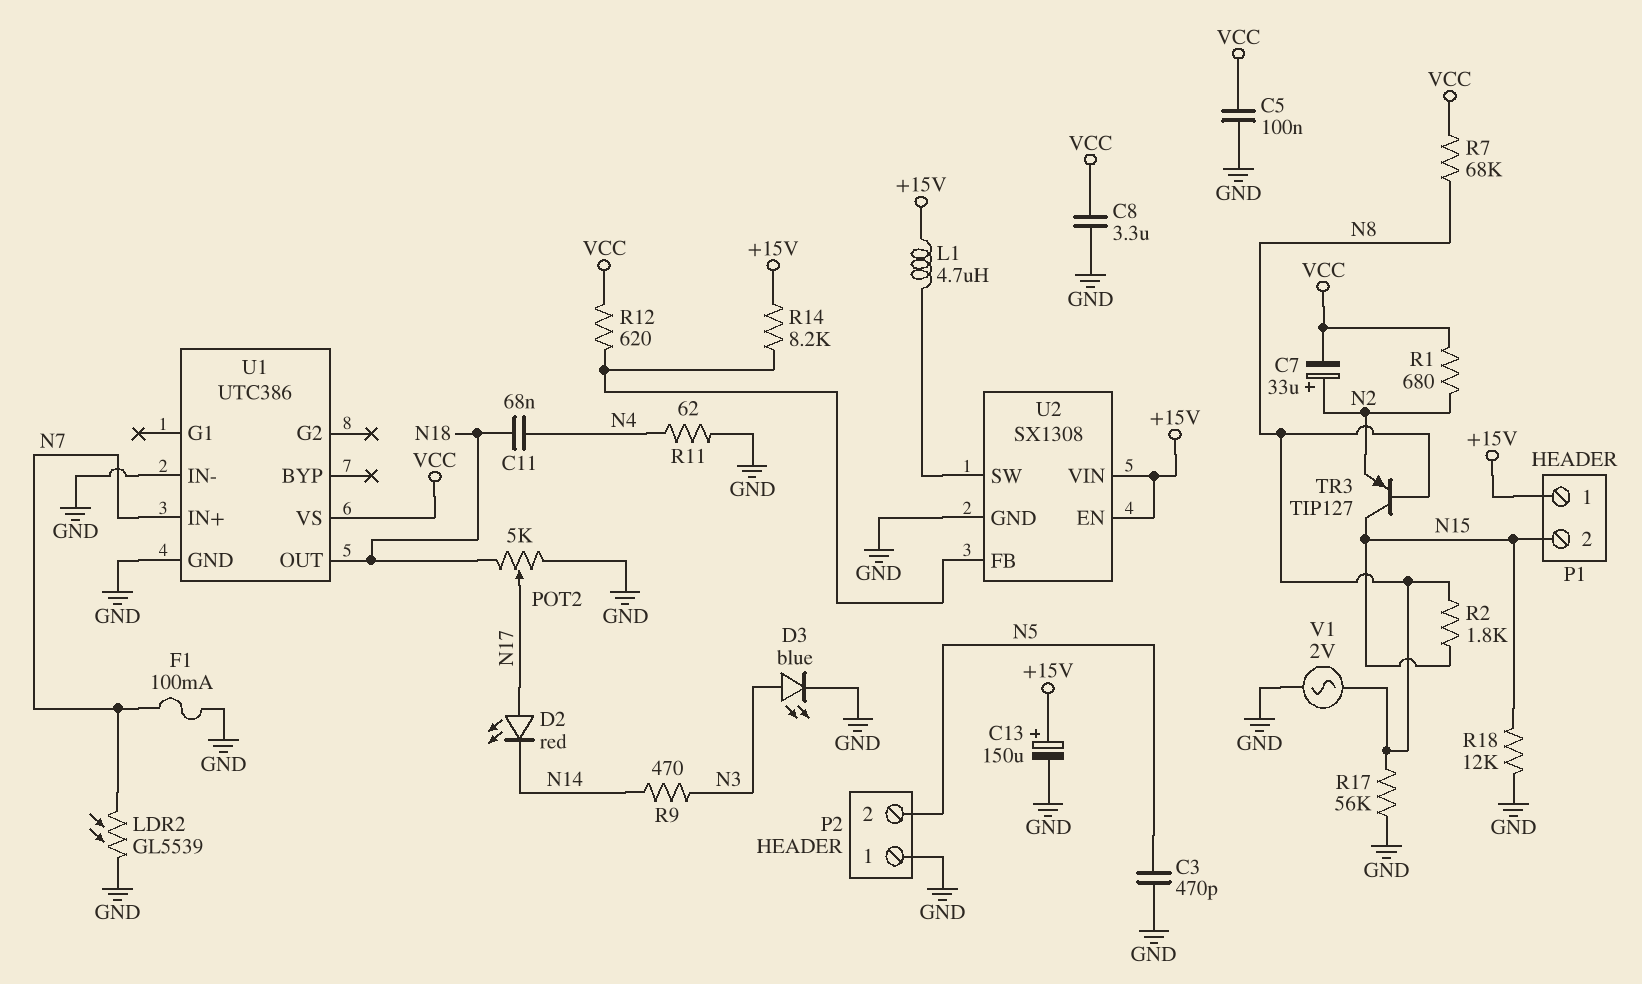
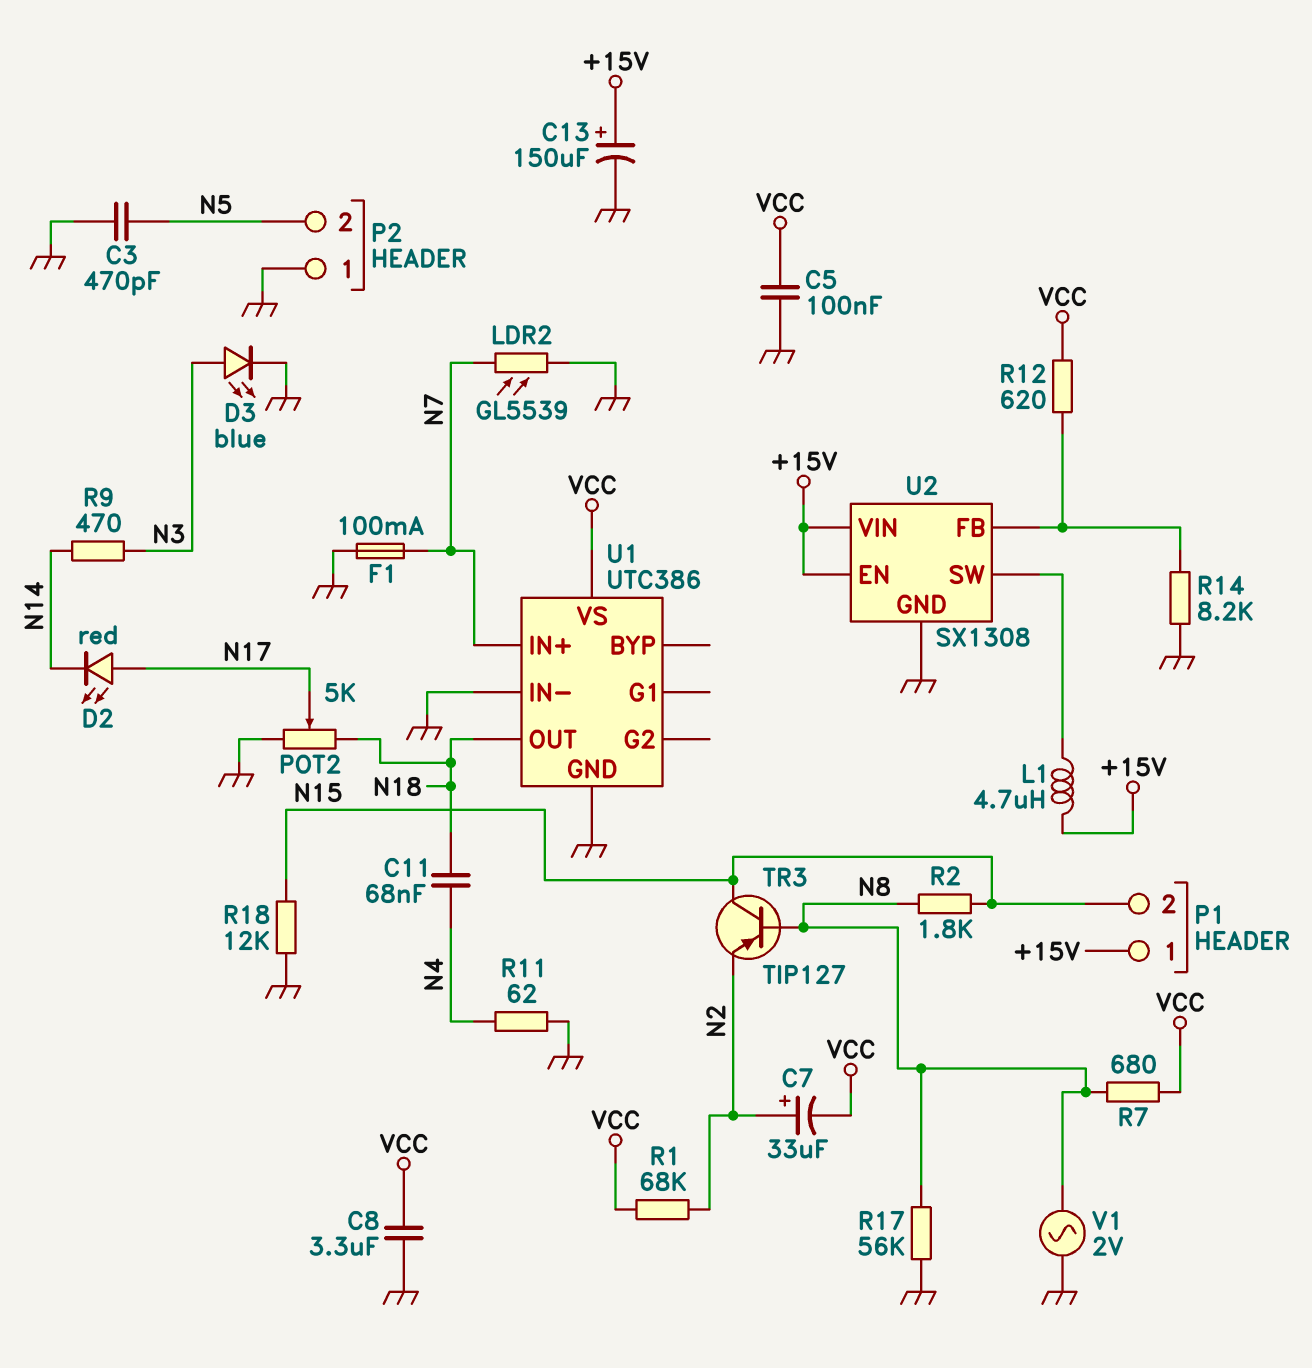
R1: 680 (N2, VCC) -> 68k (N2, VCC)
R7: 68k (N8, VCC) -> 680 (N8, VCC)
R14: 8.2k (+15V, U2/FB) -> 8.2k (GND, U2/FB)

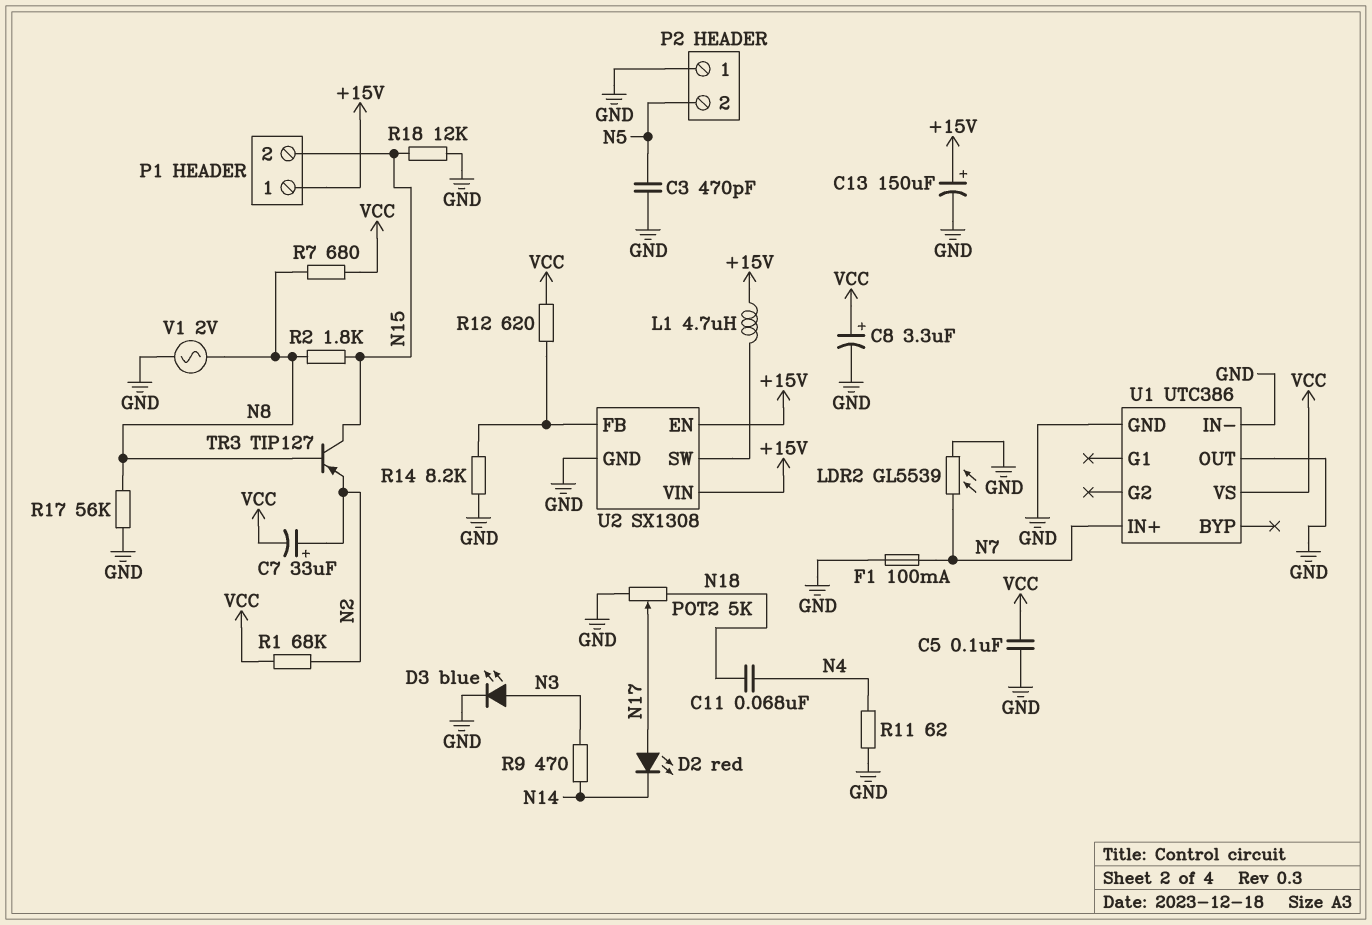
C8: 3.3uF (GND, VCC) -> 3.3uF (plus VCC, minus GND)
U1 pin OUT: N18 -> GND

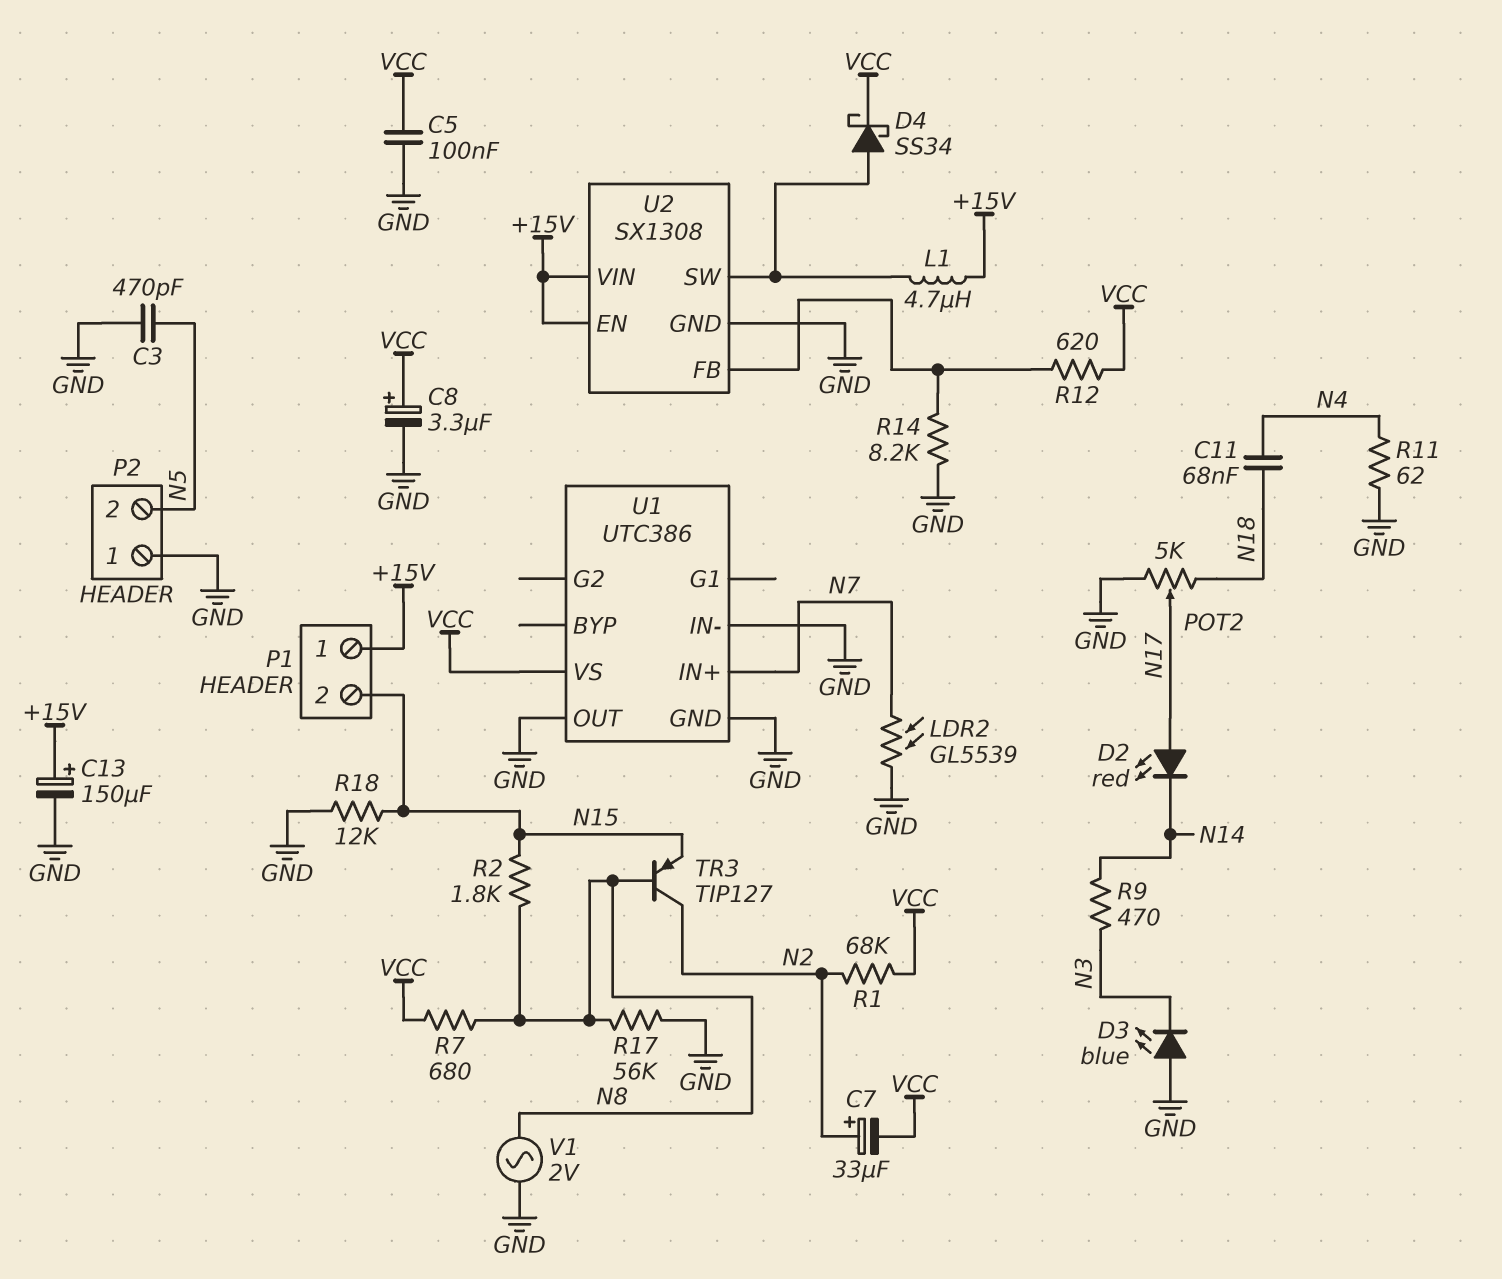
D3: LED blue (A N3, K GND) -> LED blue (A GND, K N3)
D4: none -> schottky SS34 (A U2/SW, K VCC)
F1: 100mA (GND, N7) -> none
TR3: PNP TIP127 (B N8, C N15, E N2) -> PNP TIP127 (B N8, C N2, E N15)

